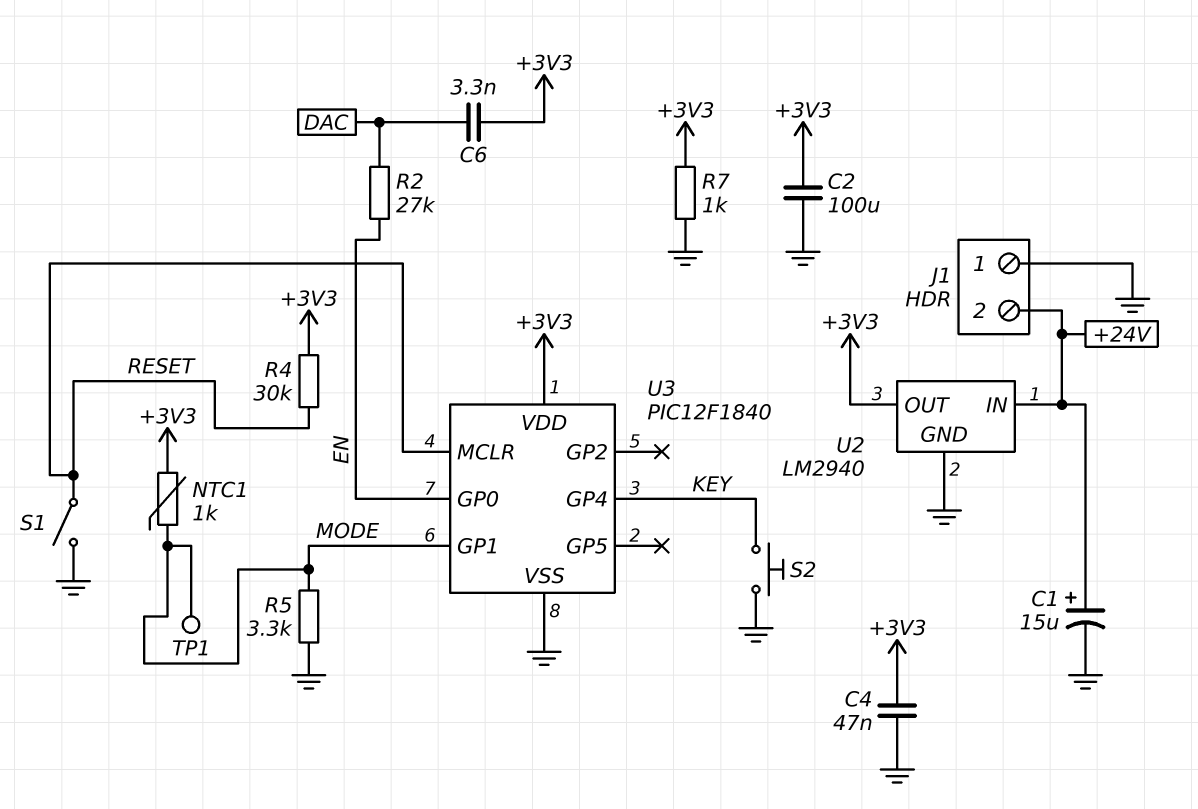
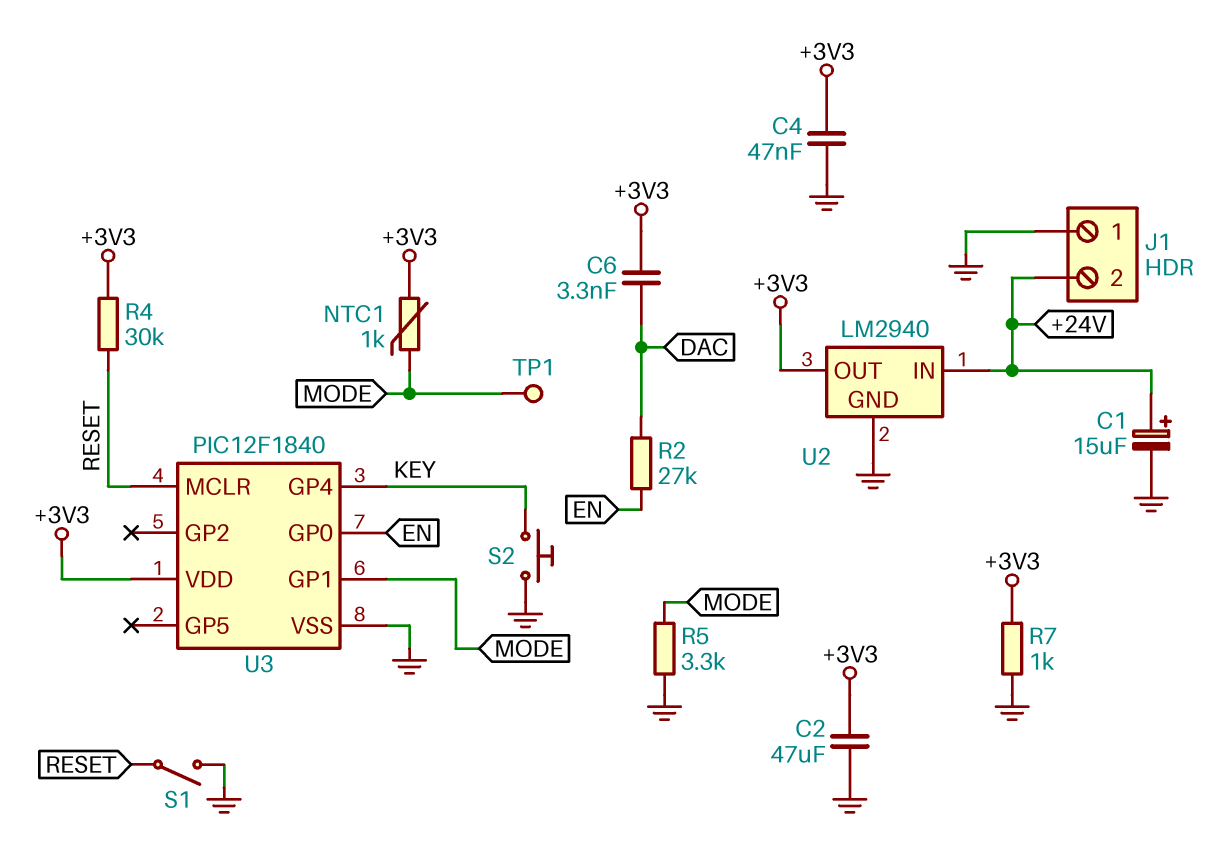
C2: 100uF (+3V3, GND) -> 47uF (+3V3, GND)

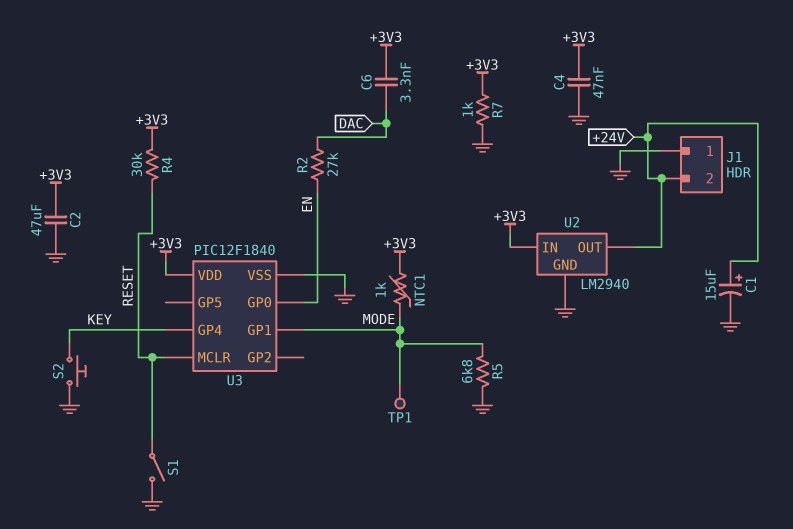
R5: 3.3k (GND, MODE) -> 6.8k (GND, MODE)
U2 pin IN: +24V -> +3V3
U2 pin OUT: +3V3 -> +24V

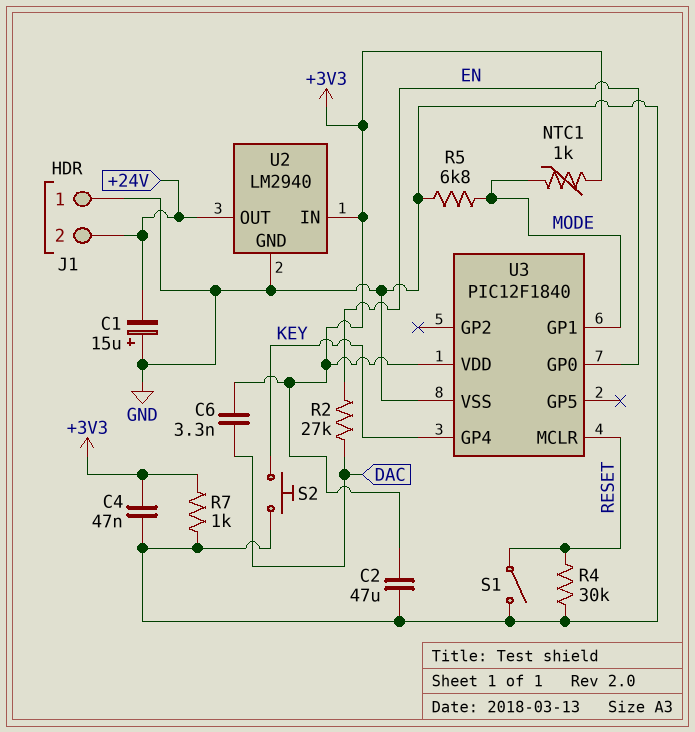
C1: 15uF (plus +24V, minus GND) -> 15uF (plus GND, minus +24V)
R4: 30k (+3V3, RESET) -> 30k (GND, RESET)
TP1: test point (MODE) -> none

